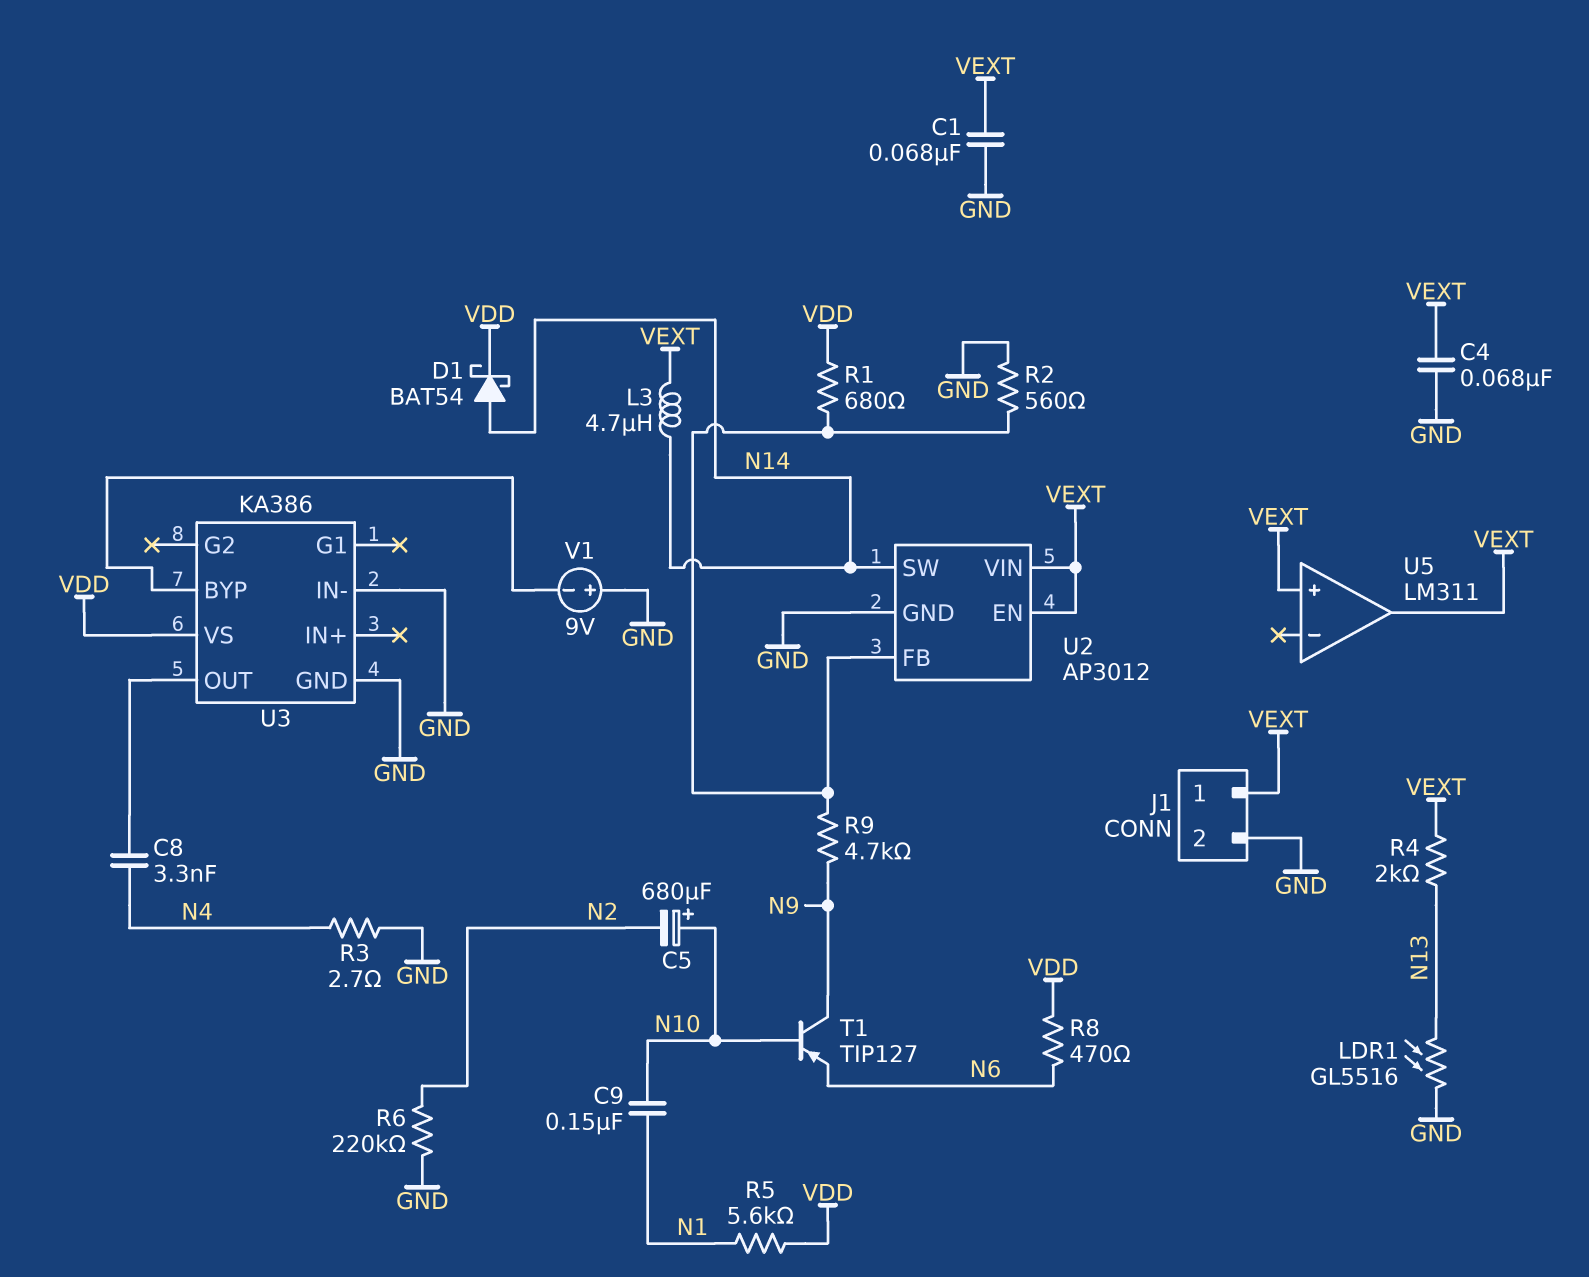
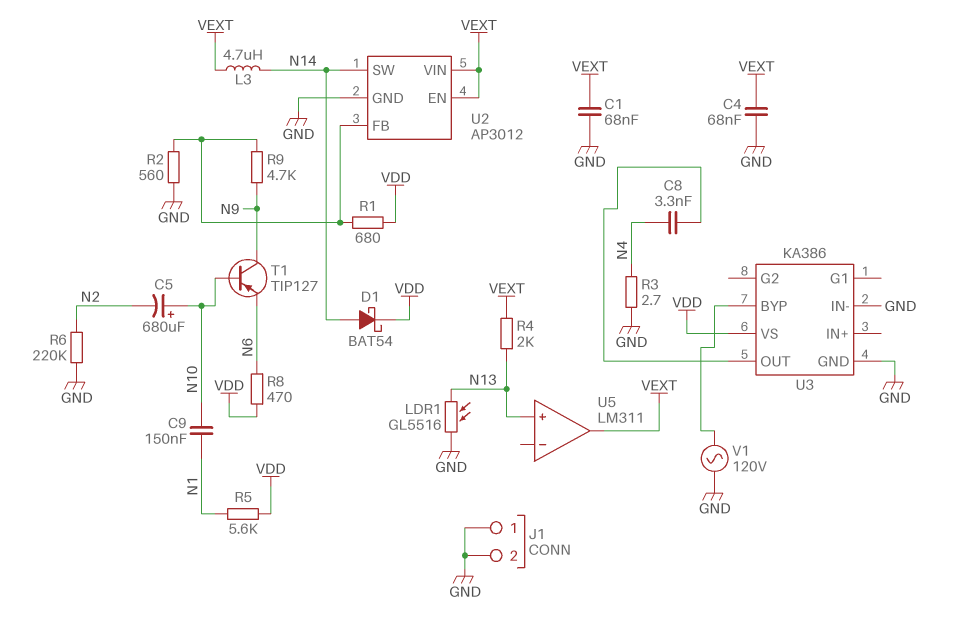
J1 pin 1: VEXT -> GND
U5 pin in+: VEXT -> N13
V1: 9V (plus GND, minus U3/BYP) -> AC 120V (GND, U3/BYP)

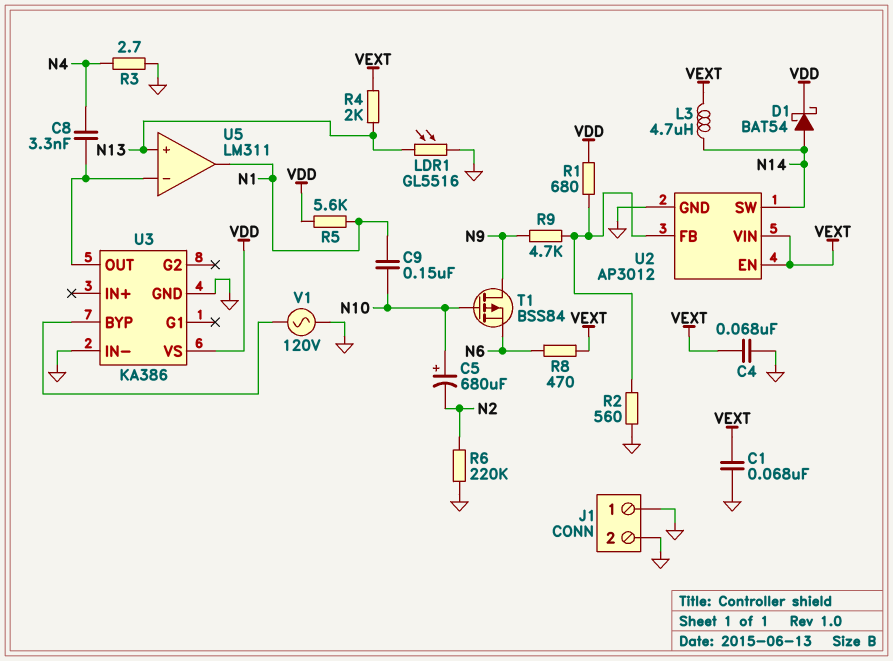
R8: 470 (N6, VDD) -> 470 (N6, VEXT)
T1: PNP TIP127 (B N10, C N9, E N6) -> PMOS BSS84 (G N10, D N9, S N6)
U5 pin in-: none -> U3/OUT
U5 pin out: VEXT -> N1

